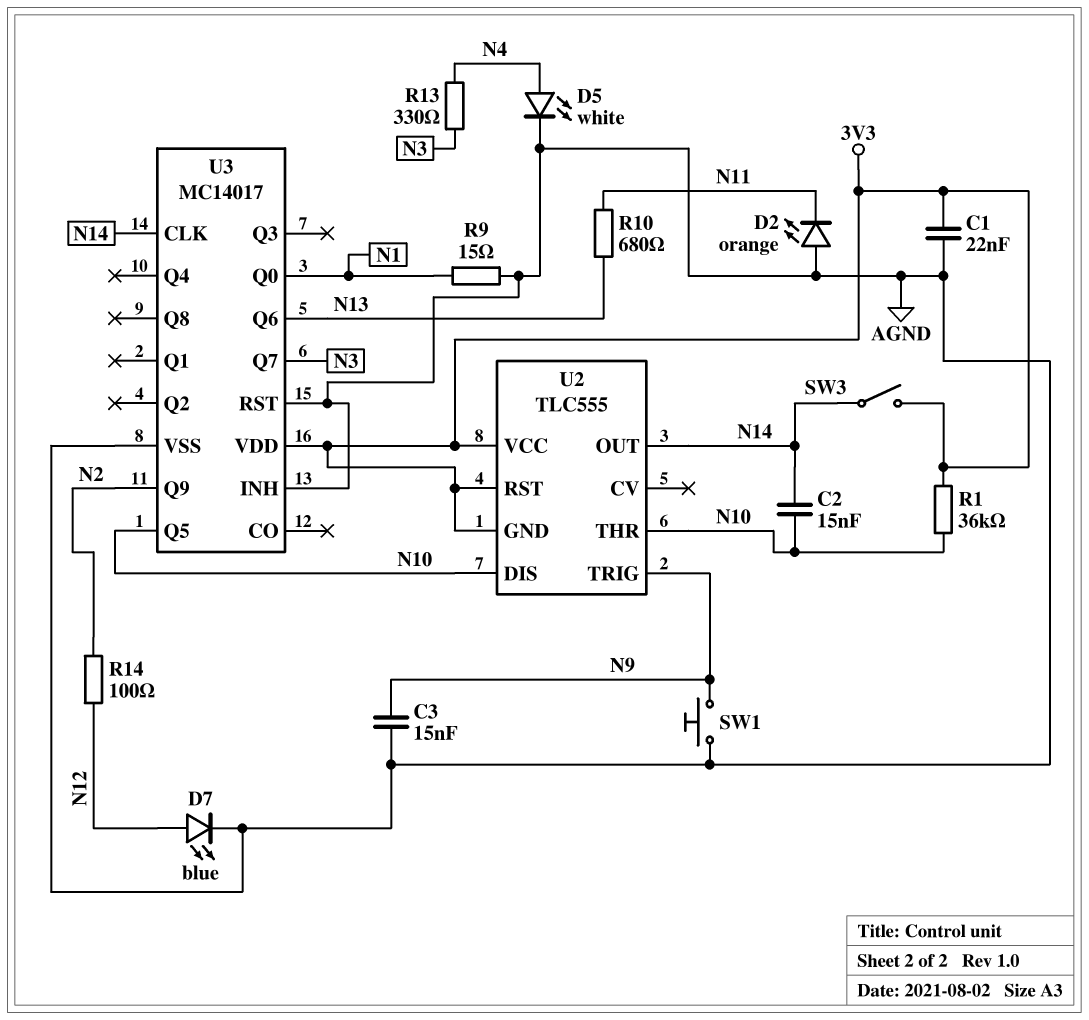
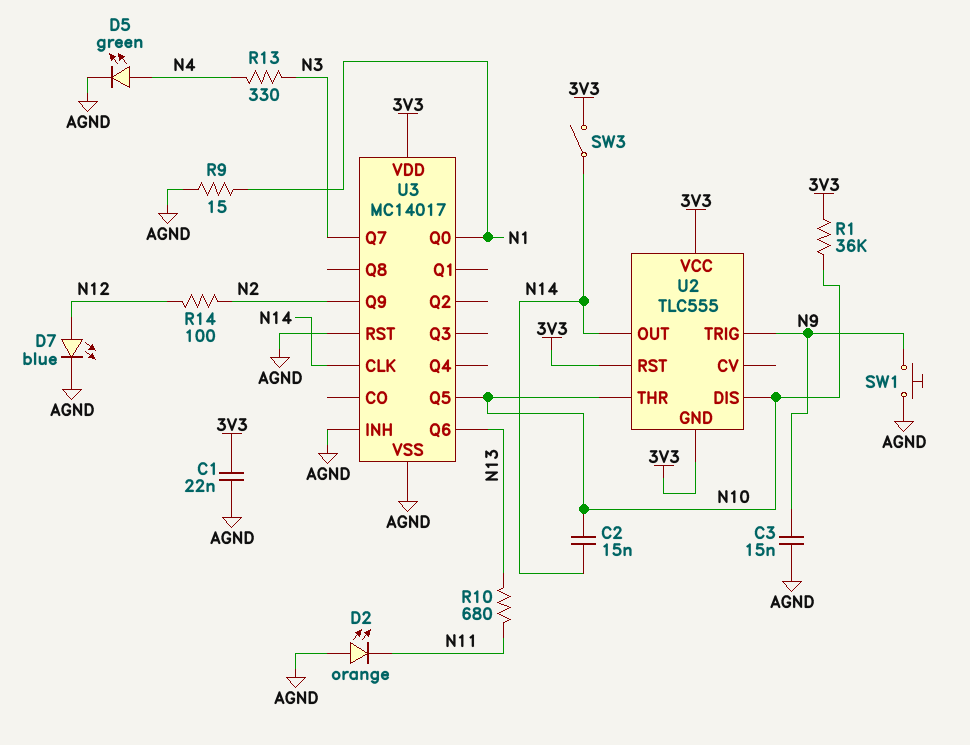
D5: LED white (A N4, K AGND) -> LED green (A N4, K AGND)

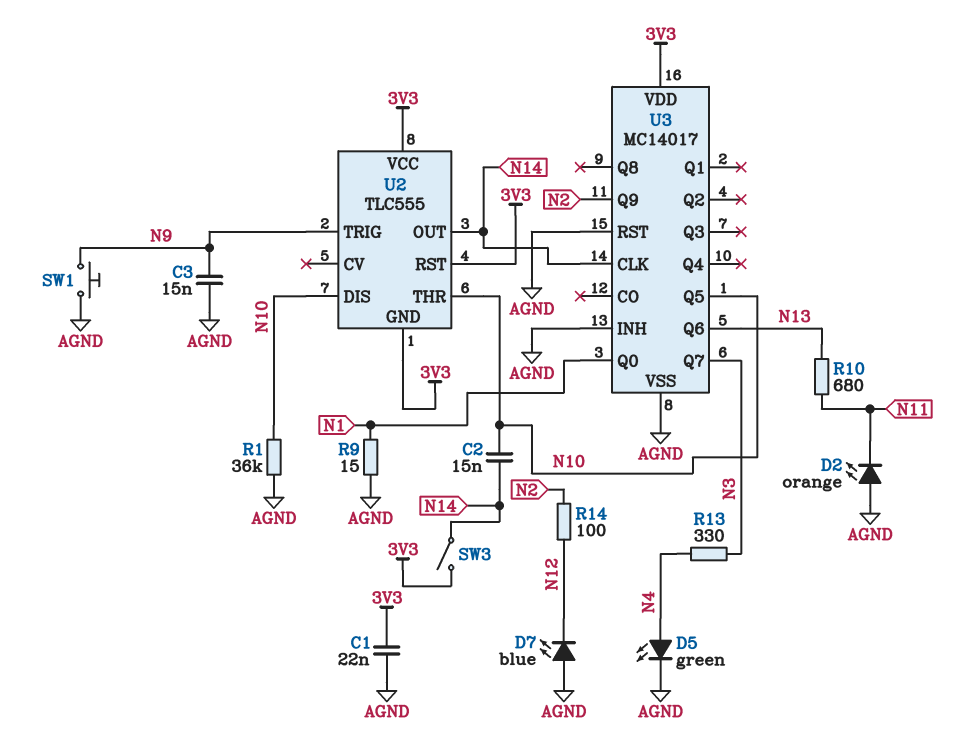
D7: LED blue (A N12, K AGND) -> LED blue (A AGND, K N12)
R1: 36k (3V3, N10) -> 36k (AGND, N10)

